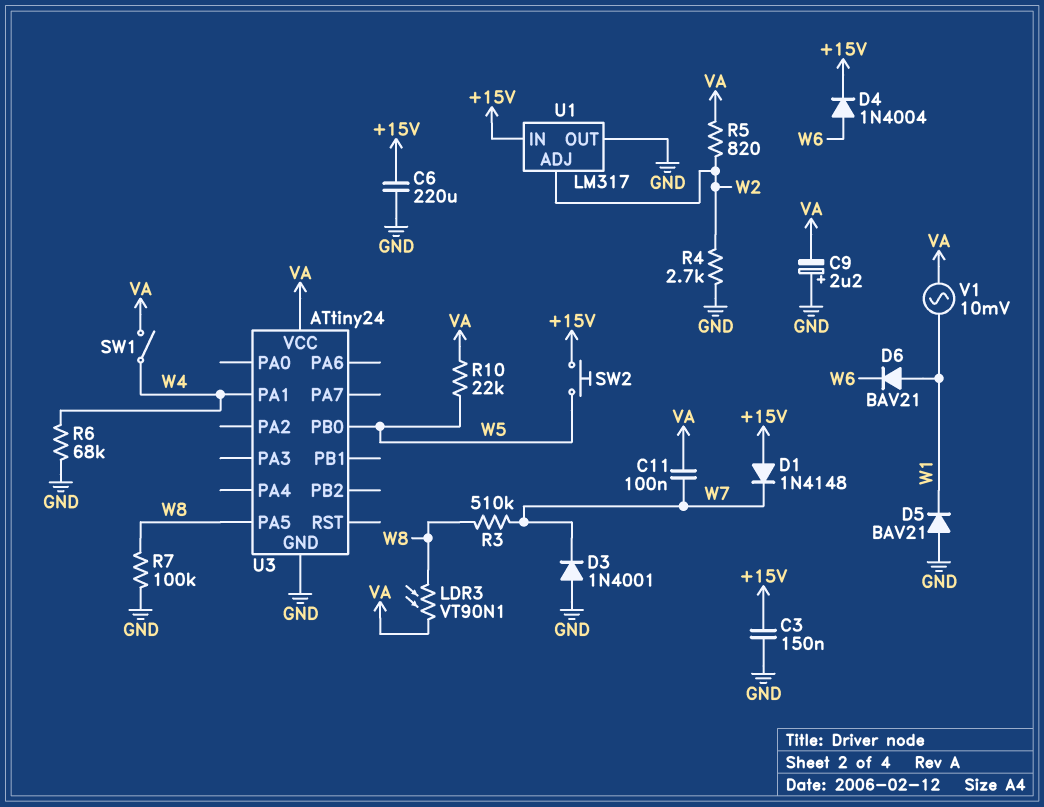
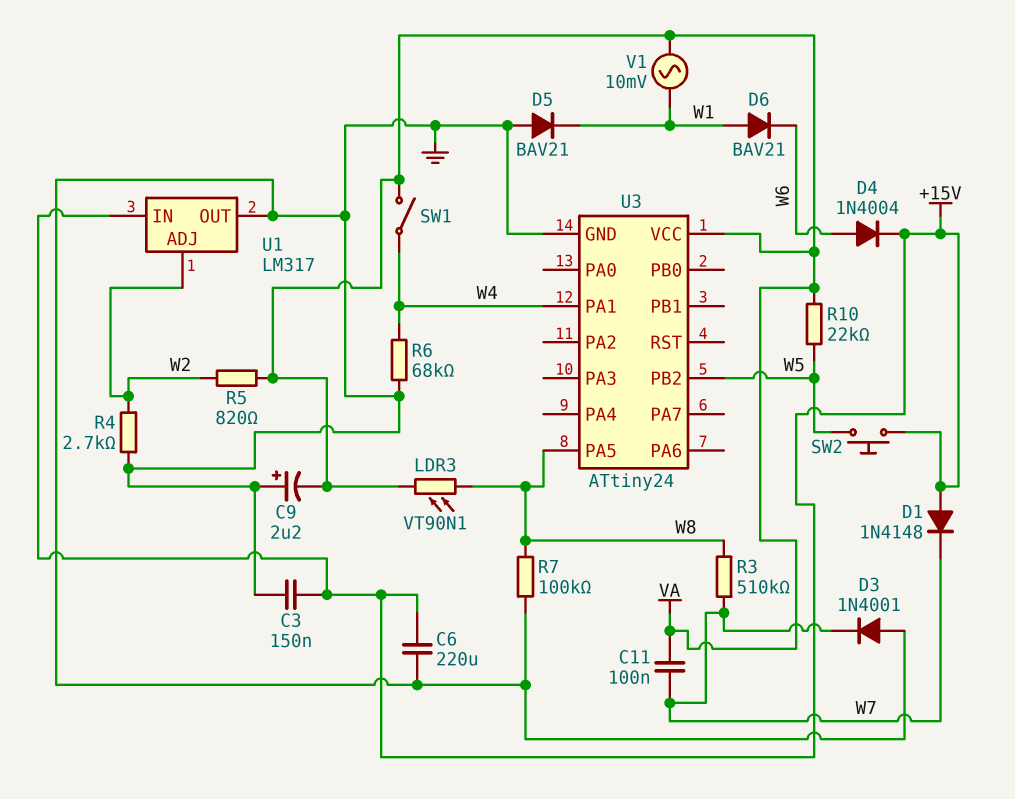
U3 pin PB0: W5 -> none
U3 pin PB2: none -> W5

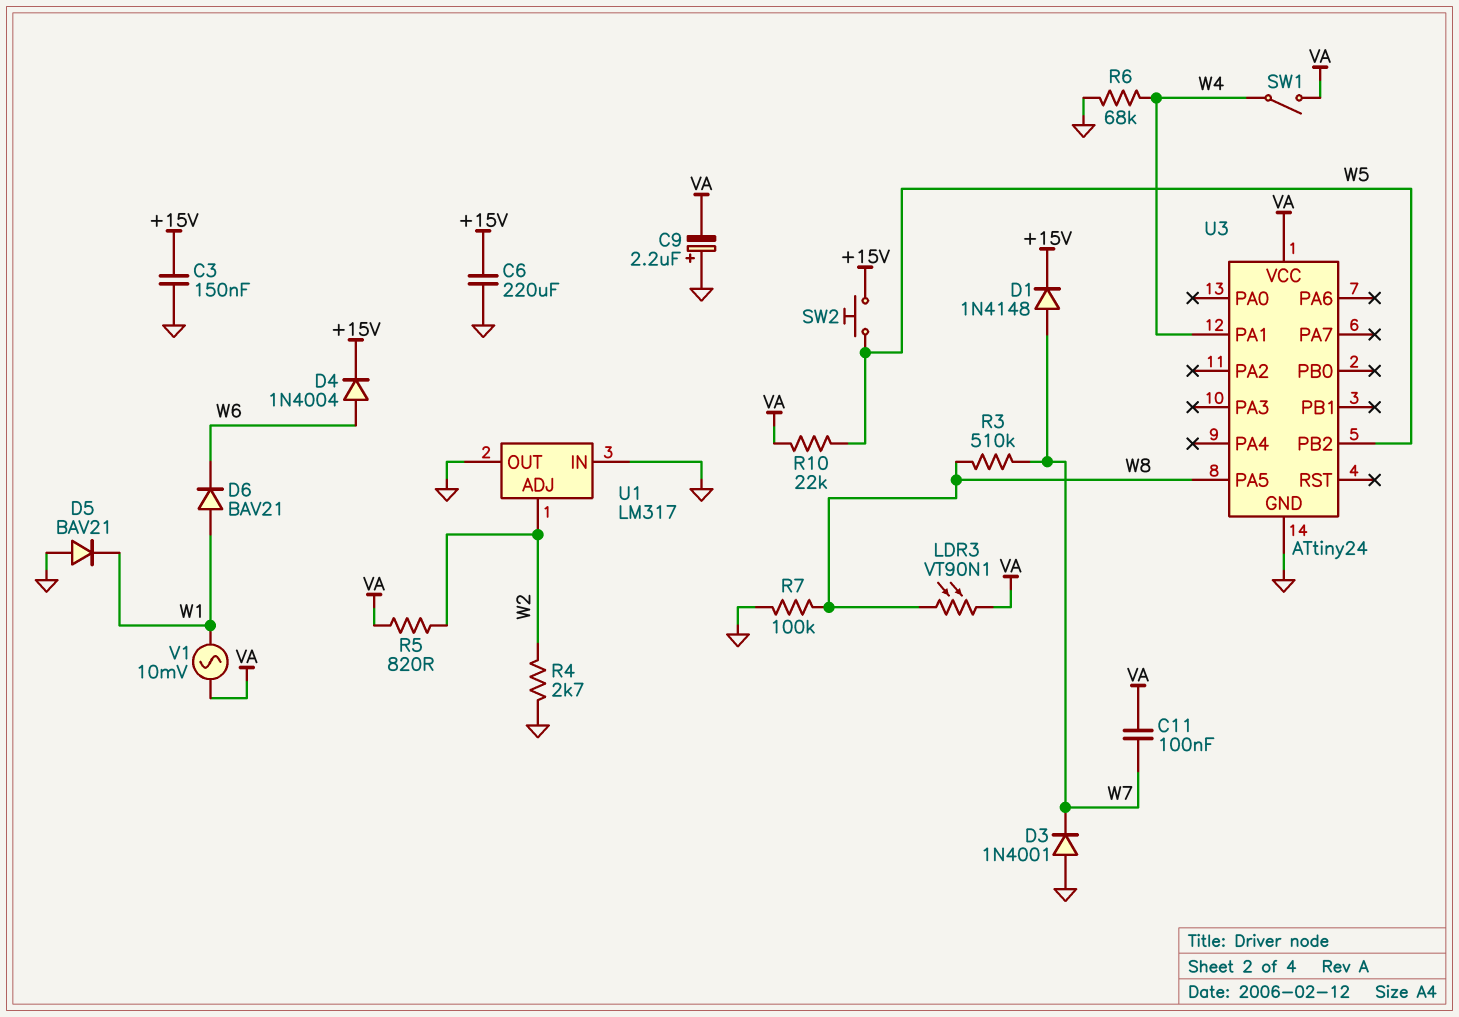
D1: diode 1N4148 (A +15V, K W7) -> diode 1N4148 (A W7, K +15V)
U1 pin IN: +15V -> GND

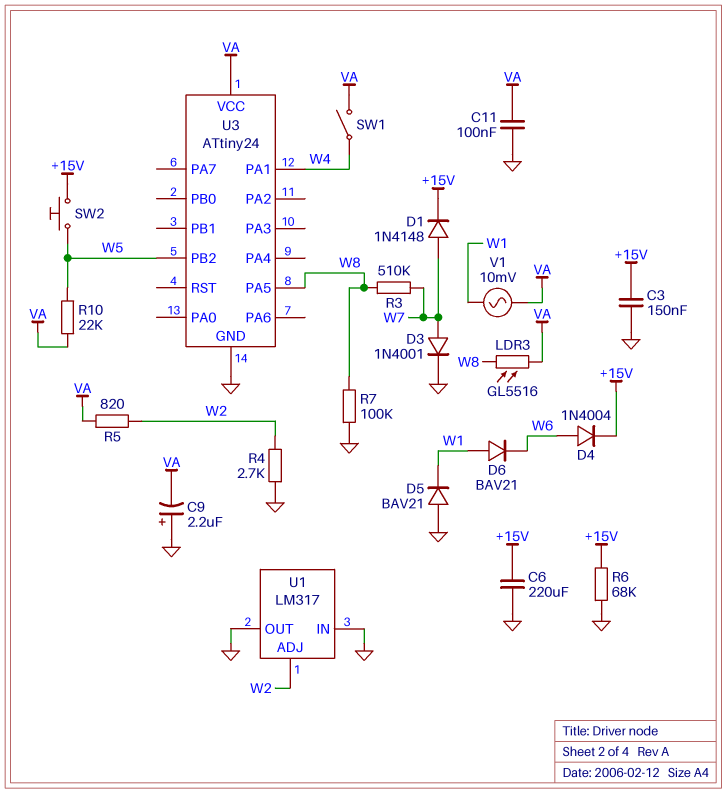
C11: 100nF (VA, W7) -> 100nF (GND, VA)
D3: diode 1N4001 (A GND, K W7) -> diode 1N4001 (A W7, K GND)
LDR3: VT90N1 (VA, W8) -> GL5516 (VA, W8)
R6: 68k (GND, W4) -> 68k (+15V, GND)

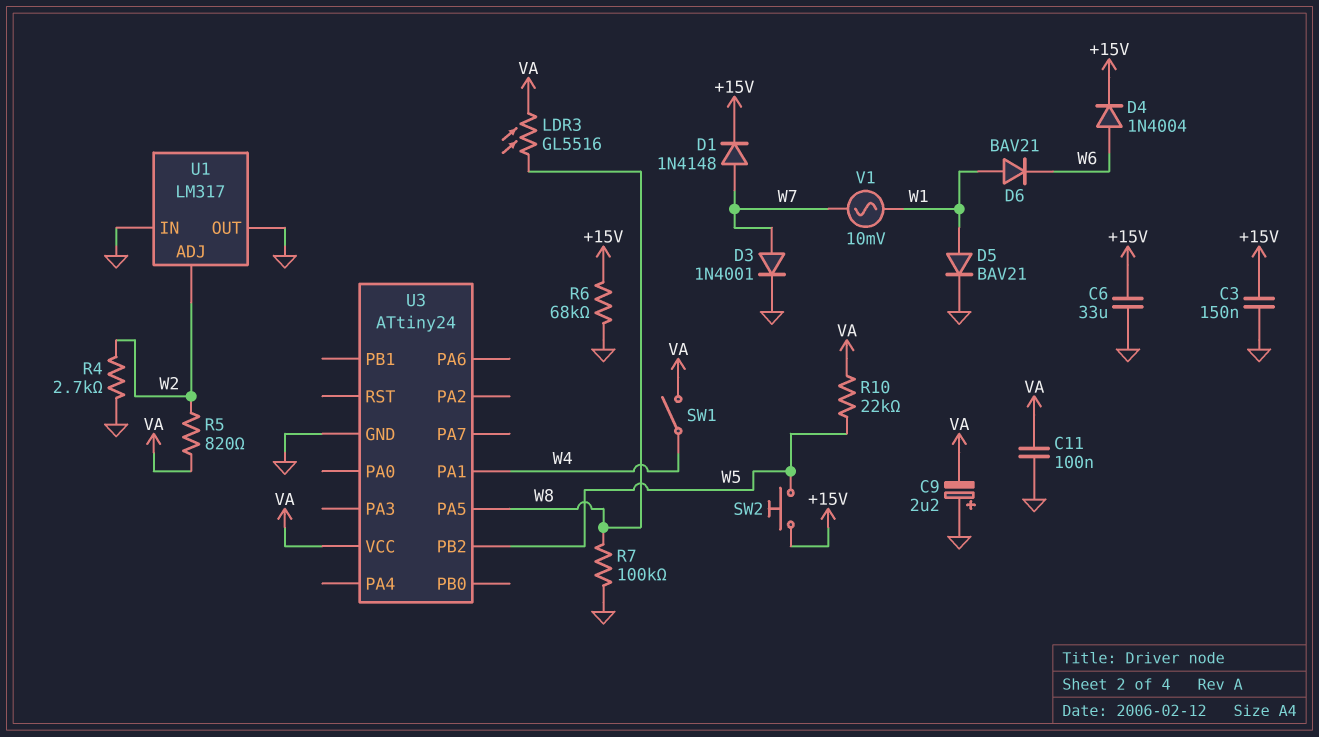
C6: 220uF (+15V, GND) -> 33uF (+15V, GND)
D5: diode BAV21 (A GND, K W1) -> diode BAV21 (A W1, K GND)
R3: 510k (W7, W8) -> none
V1: AC 10mV (VA, W1) -> AC 10mV (W1, W7)

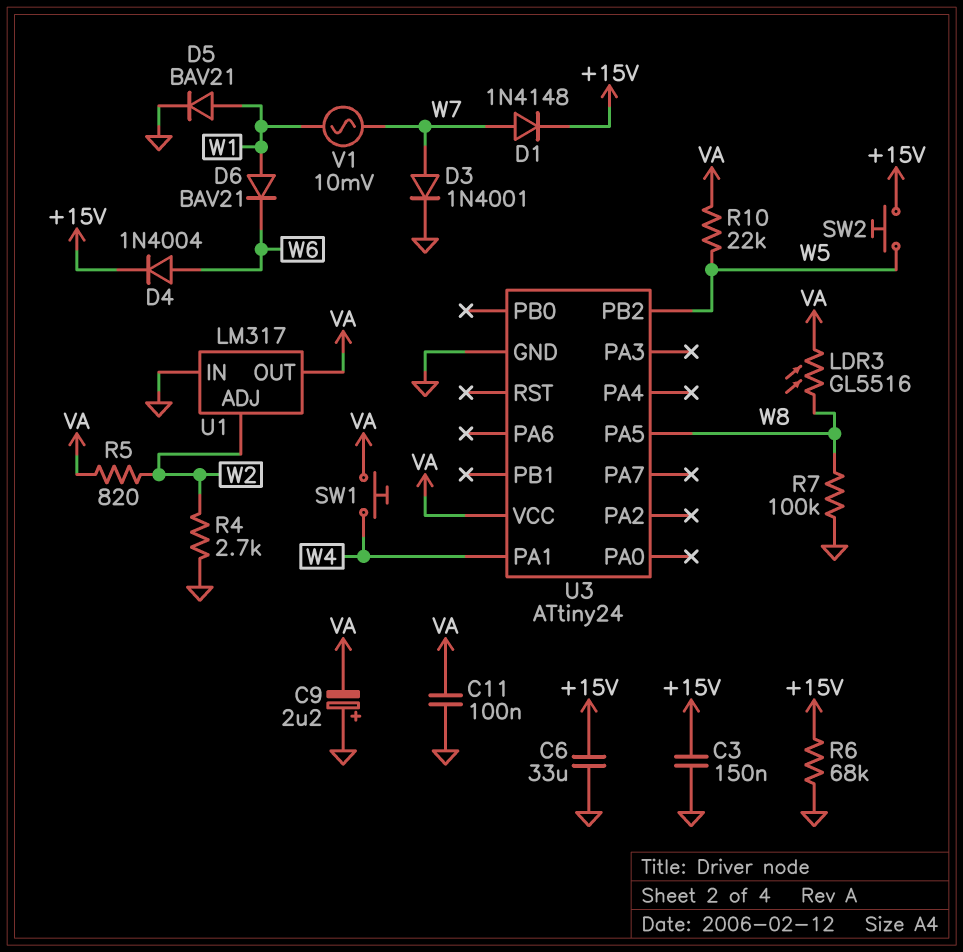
SW1: switch (VA, W4) -> button (VA, W4)
U1 pin OUT: GND -> VA

